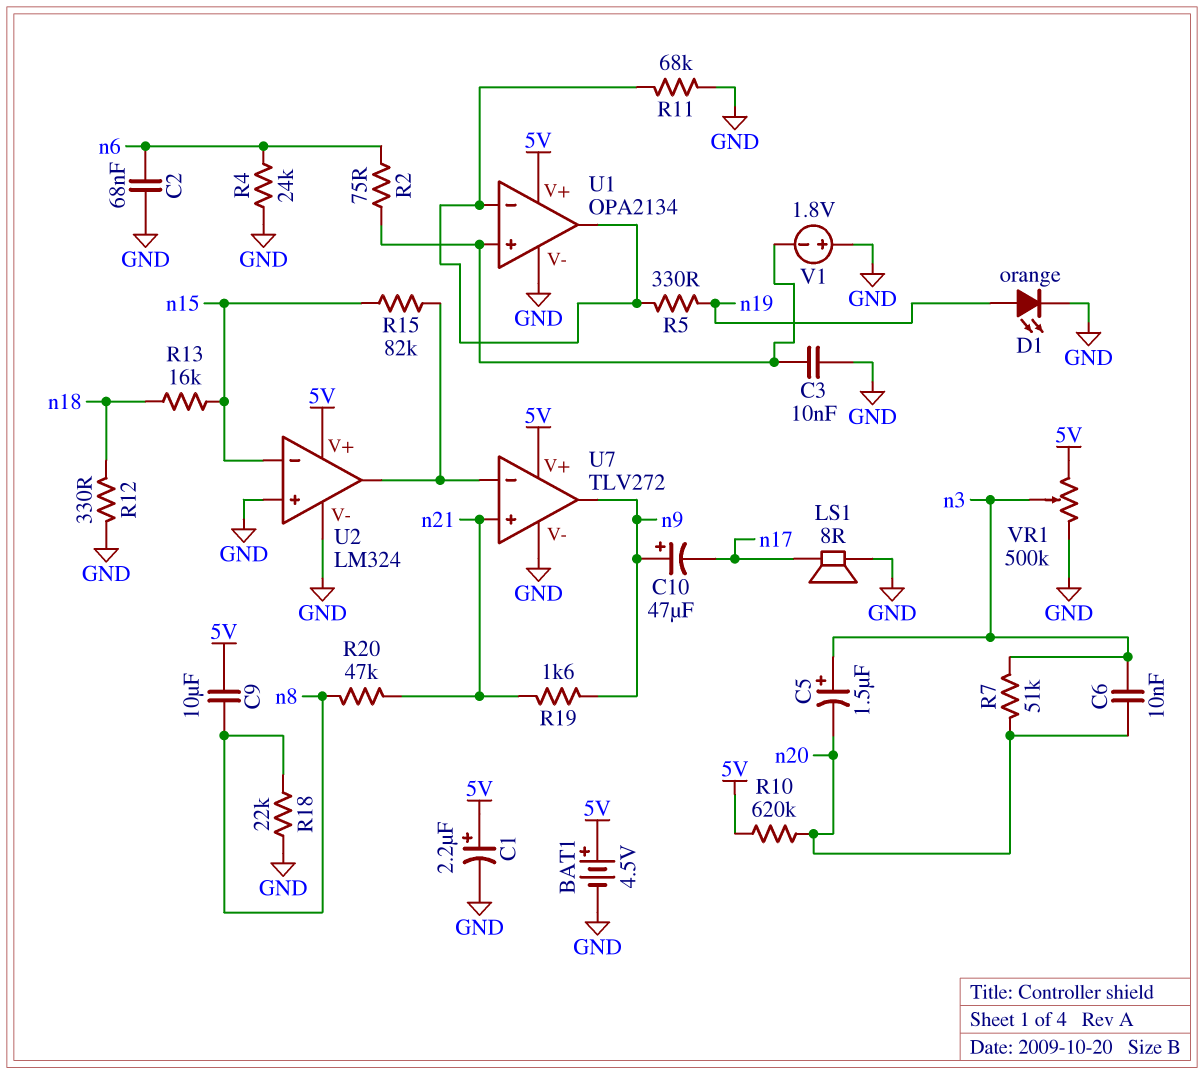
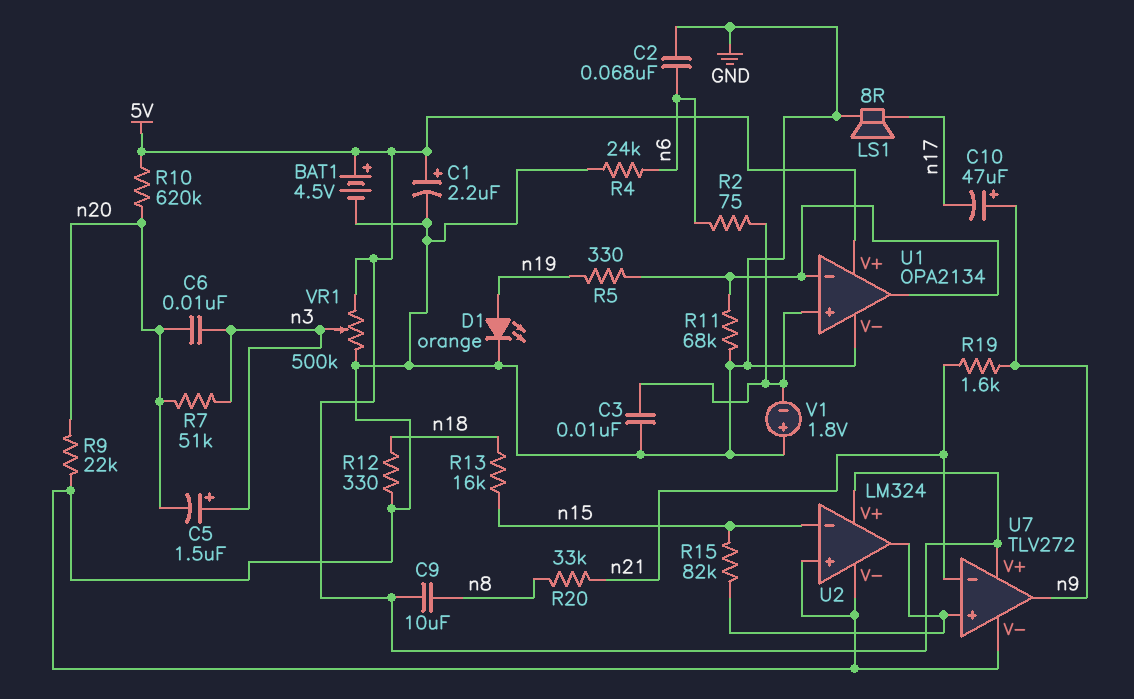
R9: none -> 22k (GND, n20)
R18: 22k (GND, n8) -> none
R20: 47k (n8, n21) -> 33k (n8, n21)
U7 pin in+: n21 -> U2/out
U7 pin in-: U2/out -> n21

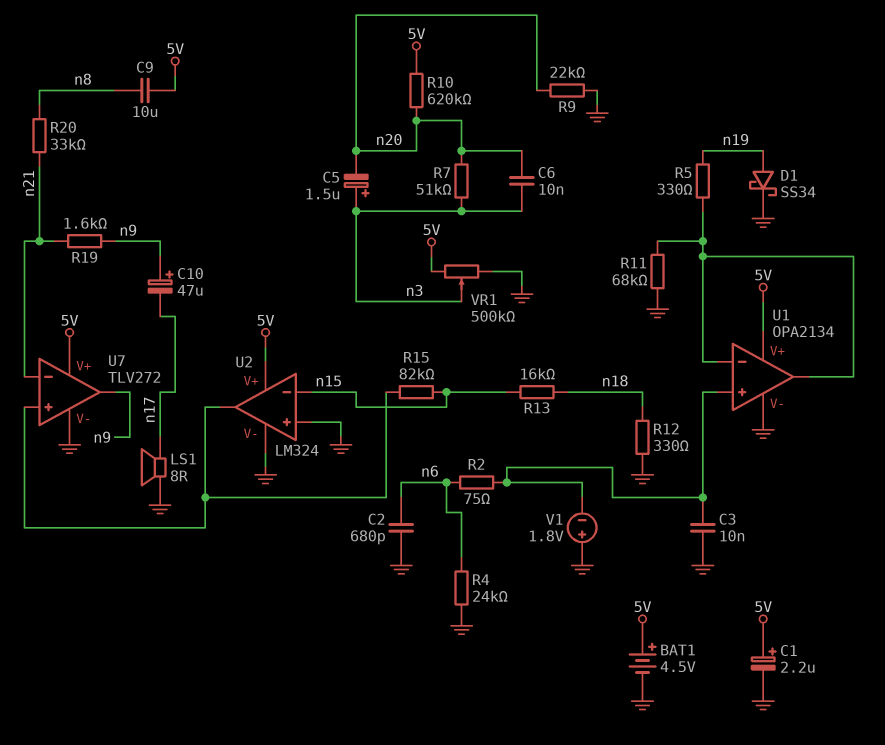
C2: 68nF (GND, n6) -> 680pF (GND, n6)
D1: LED orange (A n19, K GND) -> schottky SS34 (A n19, K GND)

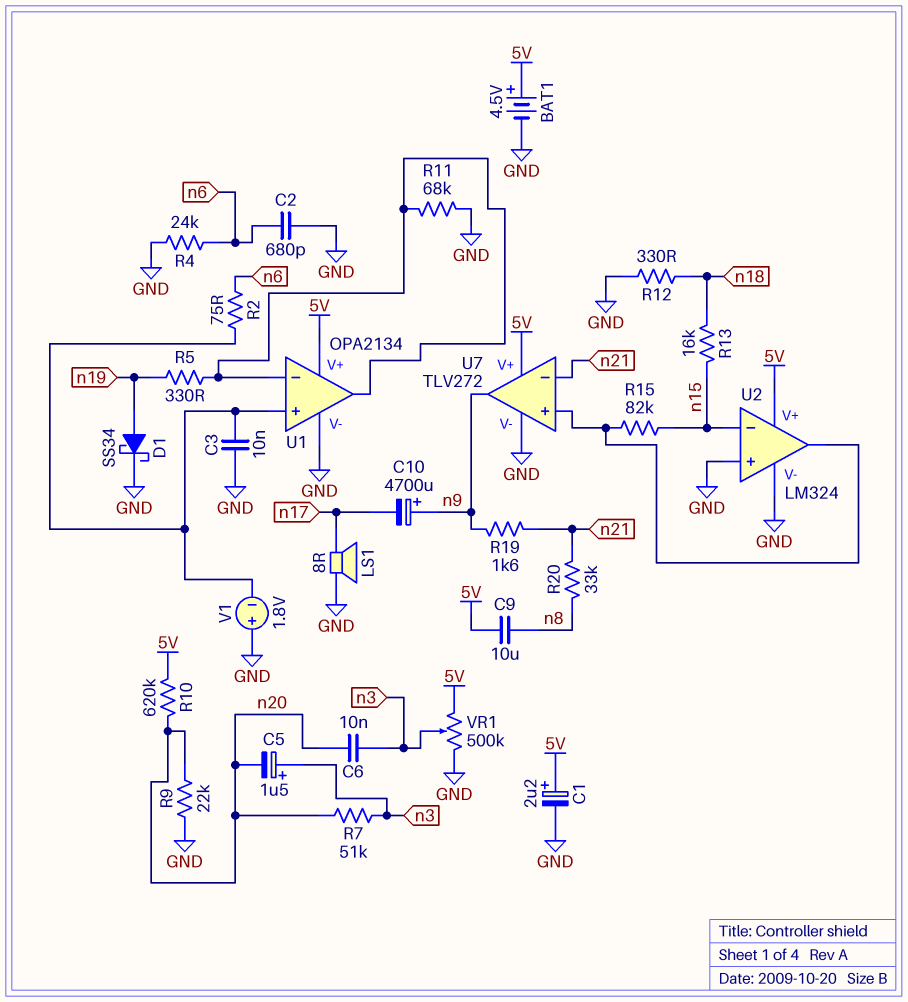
C10: 47uF (plus n9, minus n17) -> 4700uF (plus n9, minus n17)

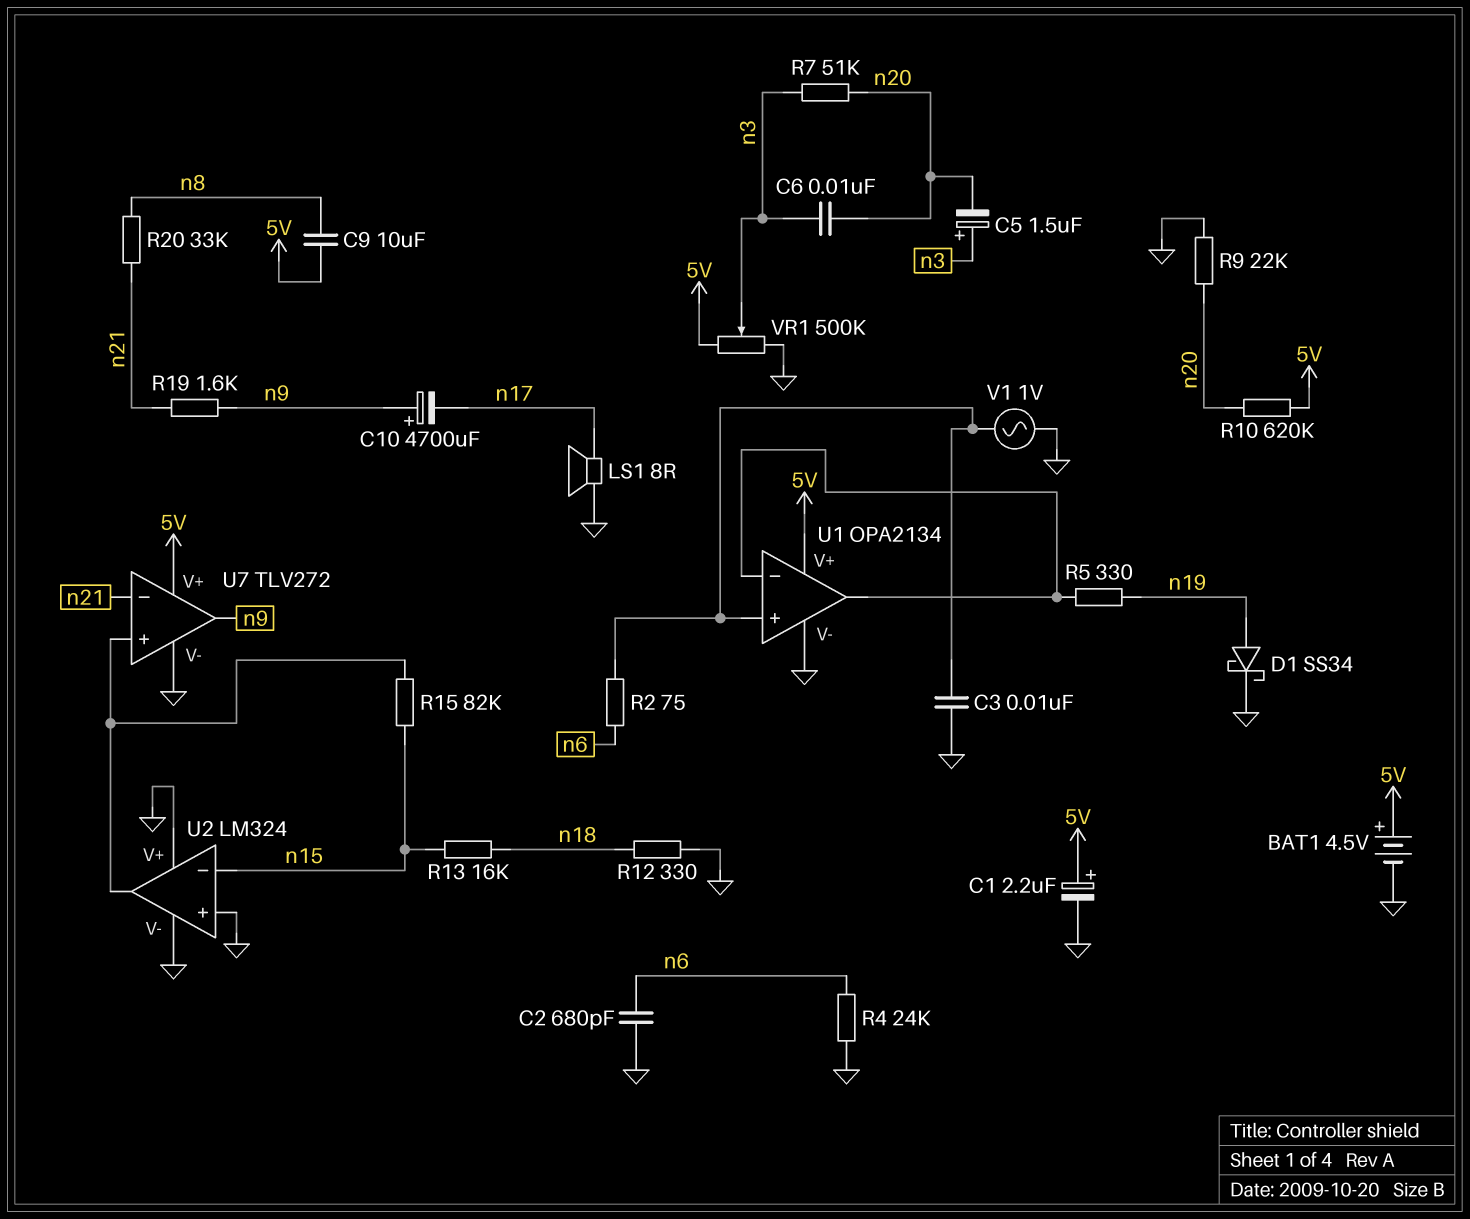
R11: 68k (GND, U1/in-) -> none
U2 pin V+: 5V -> GND
V1: 1.8V (plus GND, minus U1/in+) -> AC 1V (GND, U1/in+)

